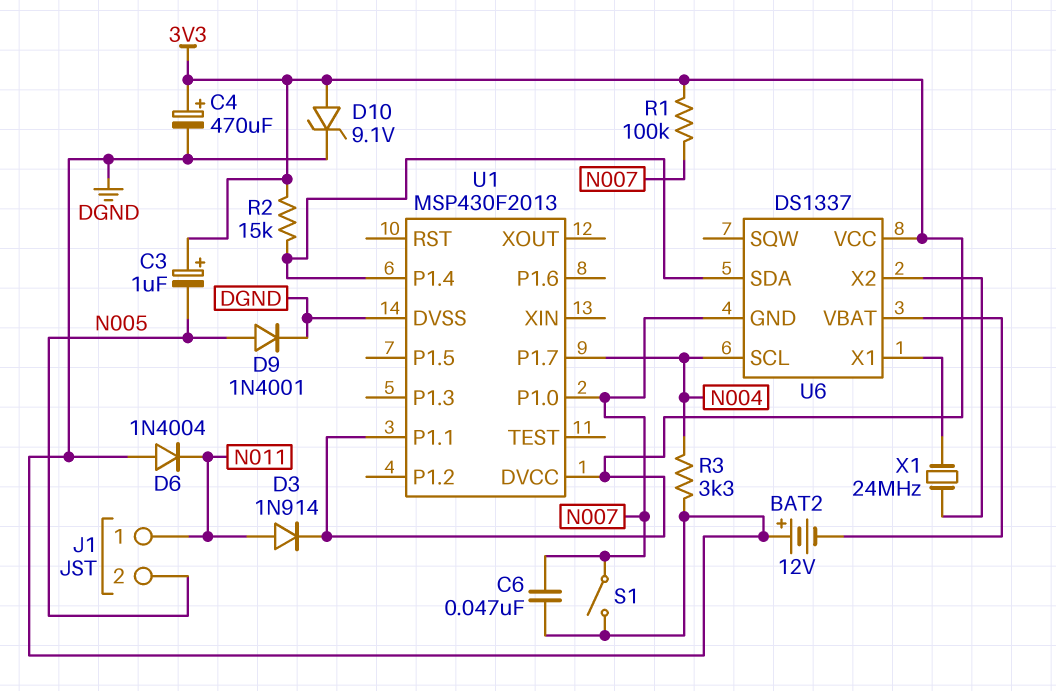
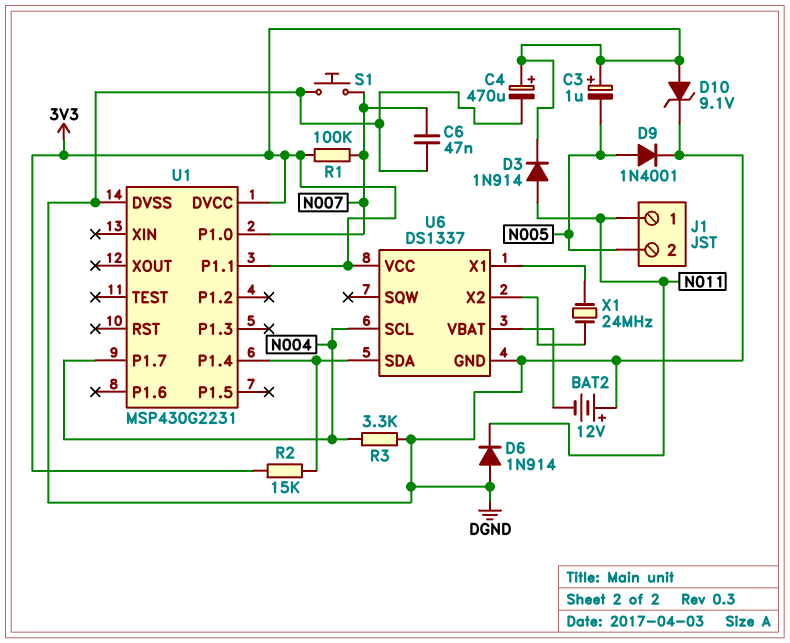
D6: diode 1N4004 (A DGND, K N011) -> diode 1N914 (A DGND, K N011)
S1: switch (DGND, N007) -> button (DGND, N007)
U1: MSP430F2013 -> MSP430G2231
U6 pin GND: N007 -> DGND

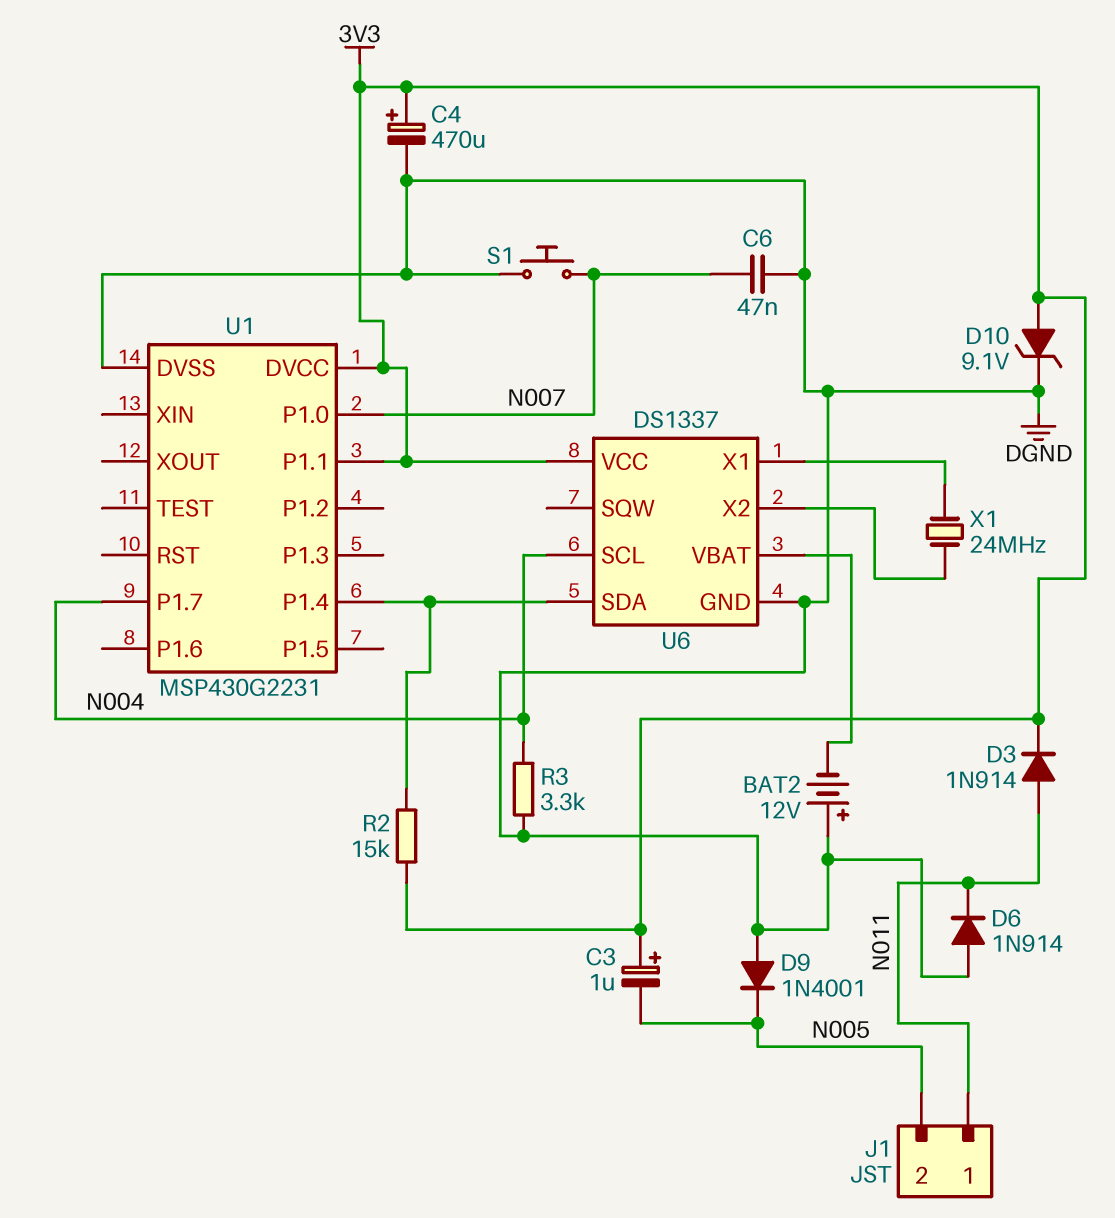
D9: diode 1N4001 (A N005, K DGND) -> diode 1N4001 (A DGND, K N005)
R1: 100k (3V3, N007) -> none

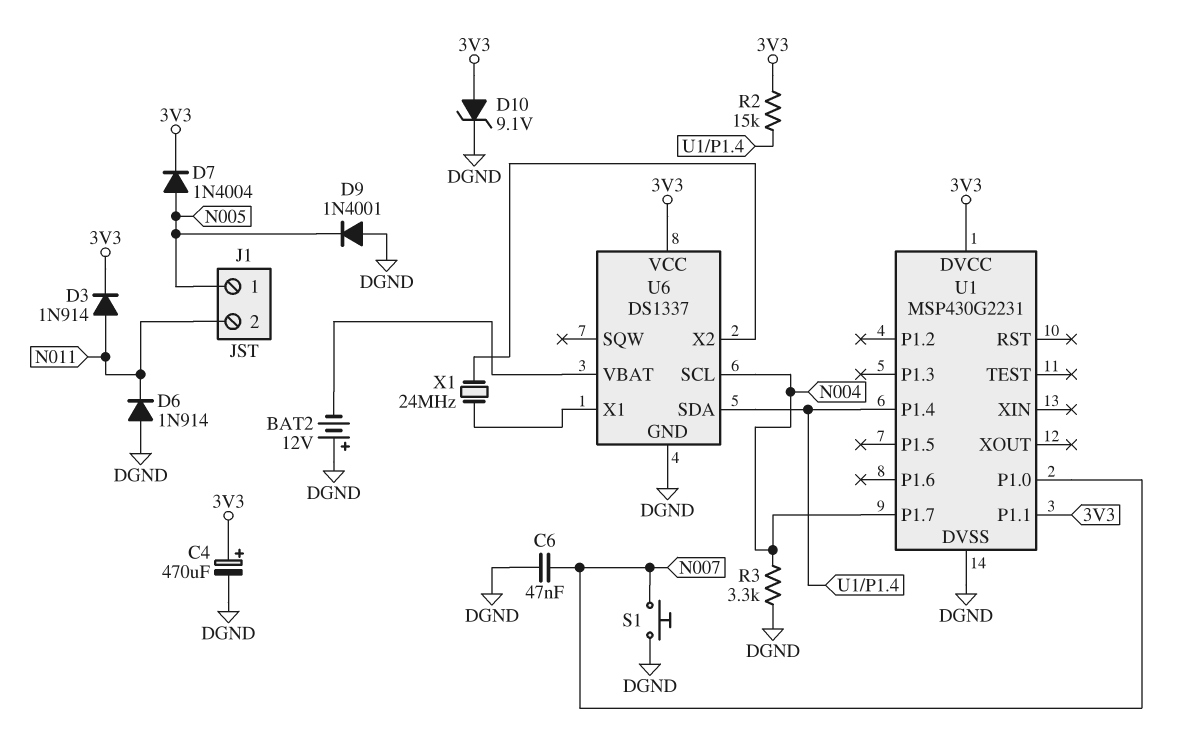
C3: 1uF (plus 3V3, minus N005) -> none
D7: none -> diode 1N4004 (A N005, K 3V3)
J1 pin 1: N011 -> N005
J1 pin 2: N005 -> N011

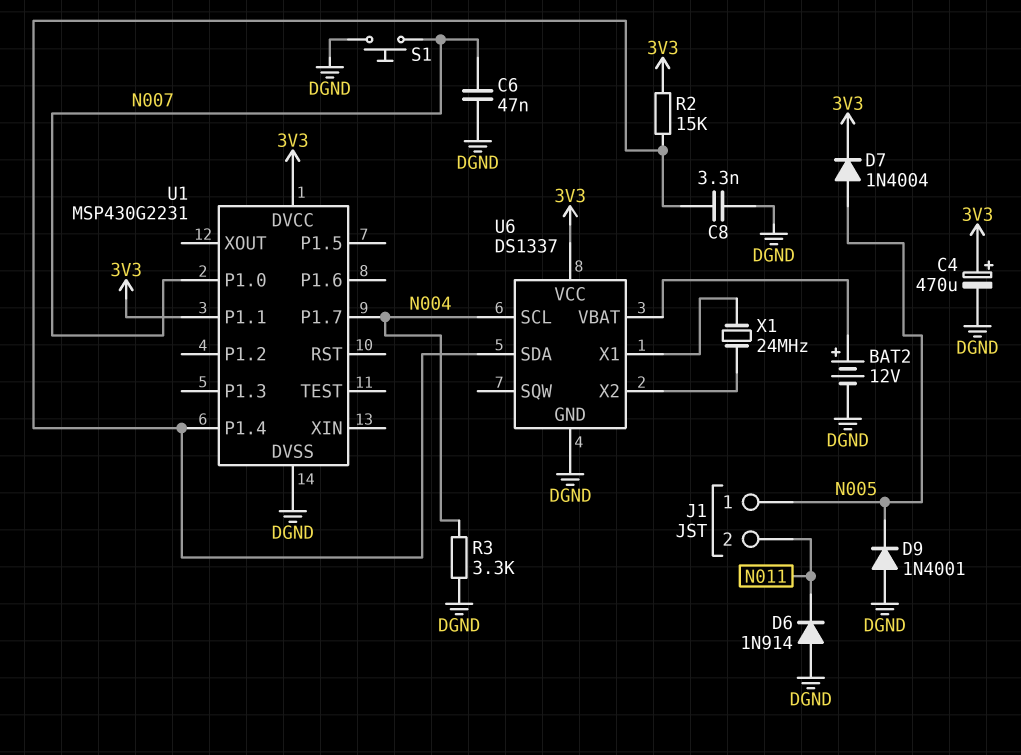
BAT2: 12V (plus DGND, minus U6/VBAT) -> 12V (plus U6/VBAT, minus DGND)
C8: none -> 3.3nF (DGND, U1/P1.4)
D3: diode 1N914 (A N011, K 3V3) -> none
D10: zener 9.1V (A 3V3, K DGND) -> none

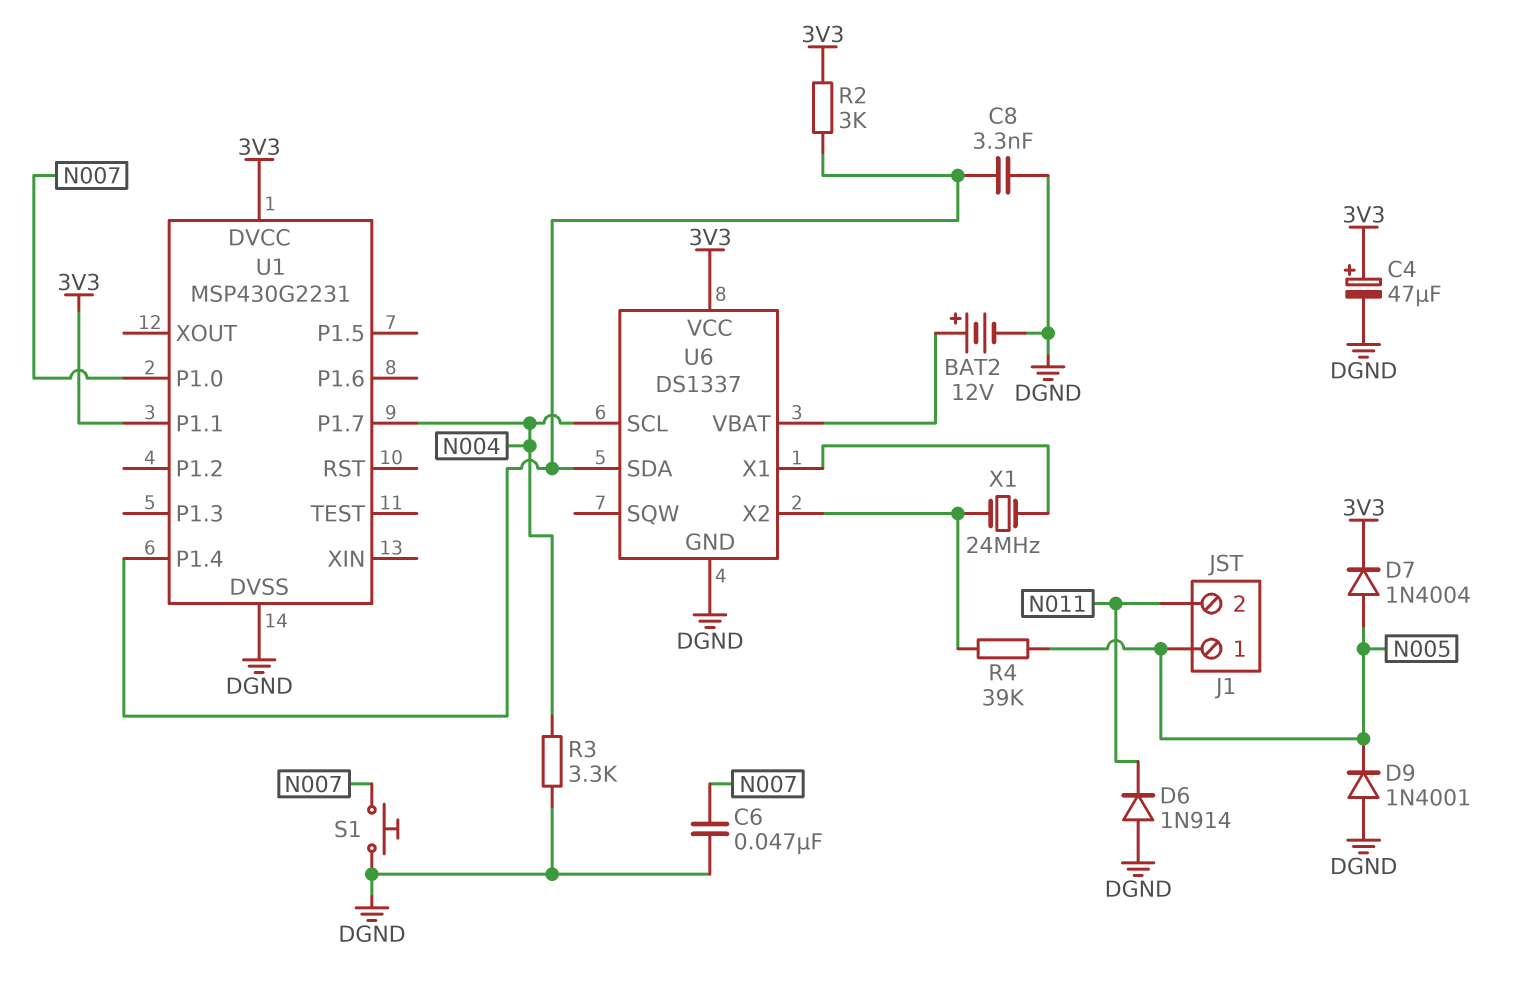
C4: 470uF (plus 3V3, minus DGND) -> 47uF (plus 3V3, minus DGND)
R2: 15k (3V3, U1/P1.4) -> 3k (3V3, U1/P1.4)
R4: none -> 39k (N005, U6/X2)

